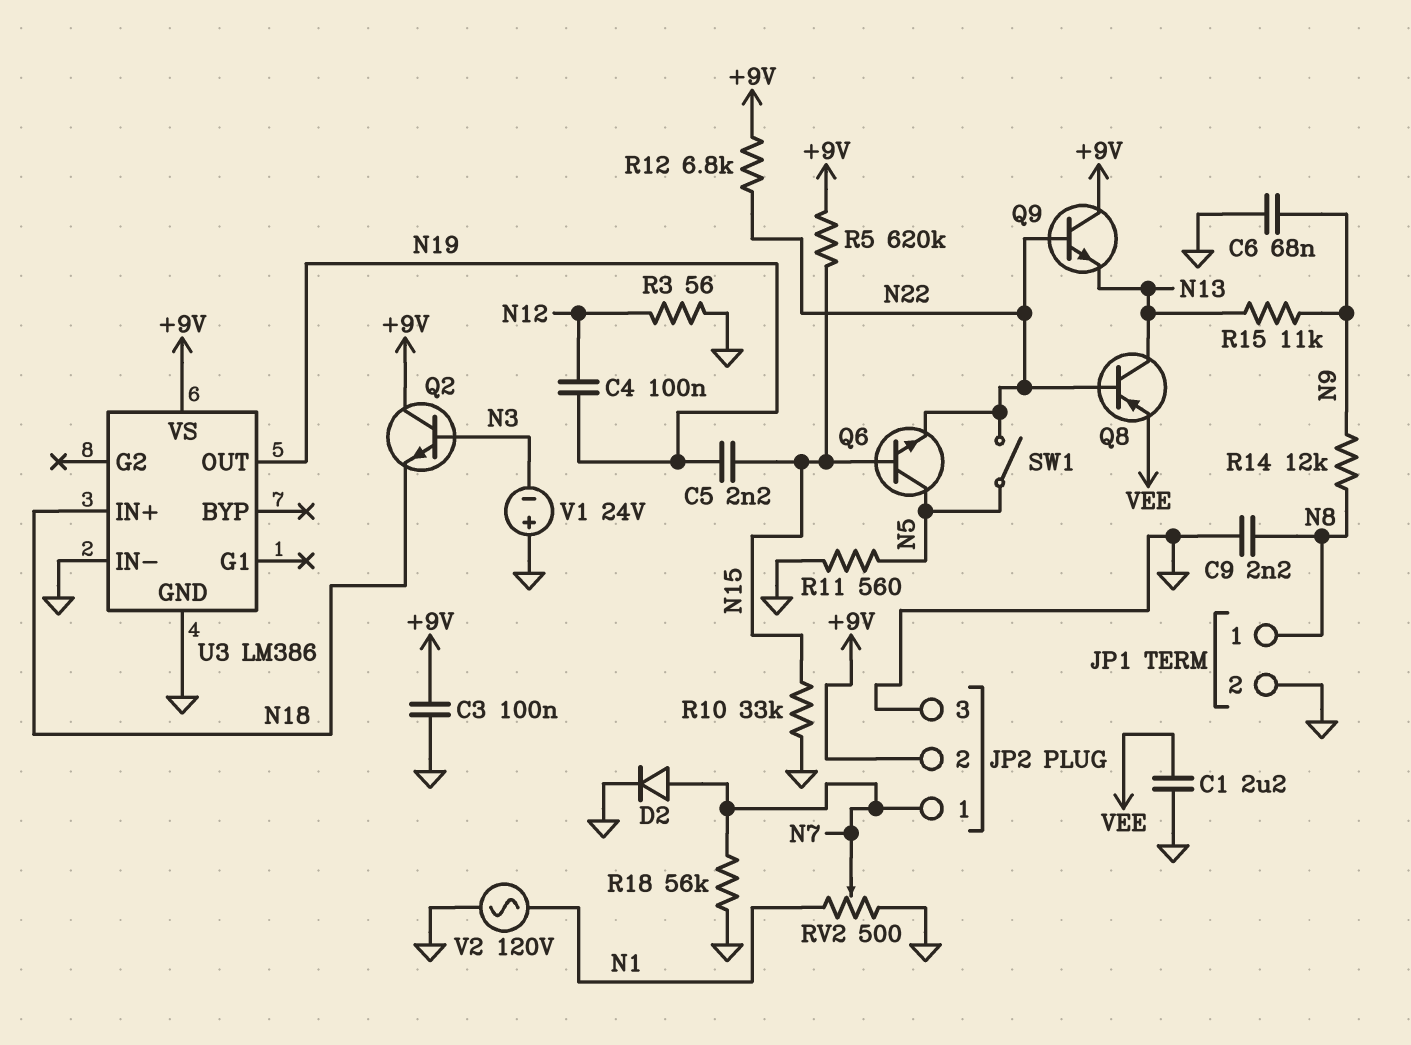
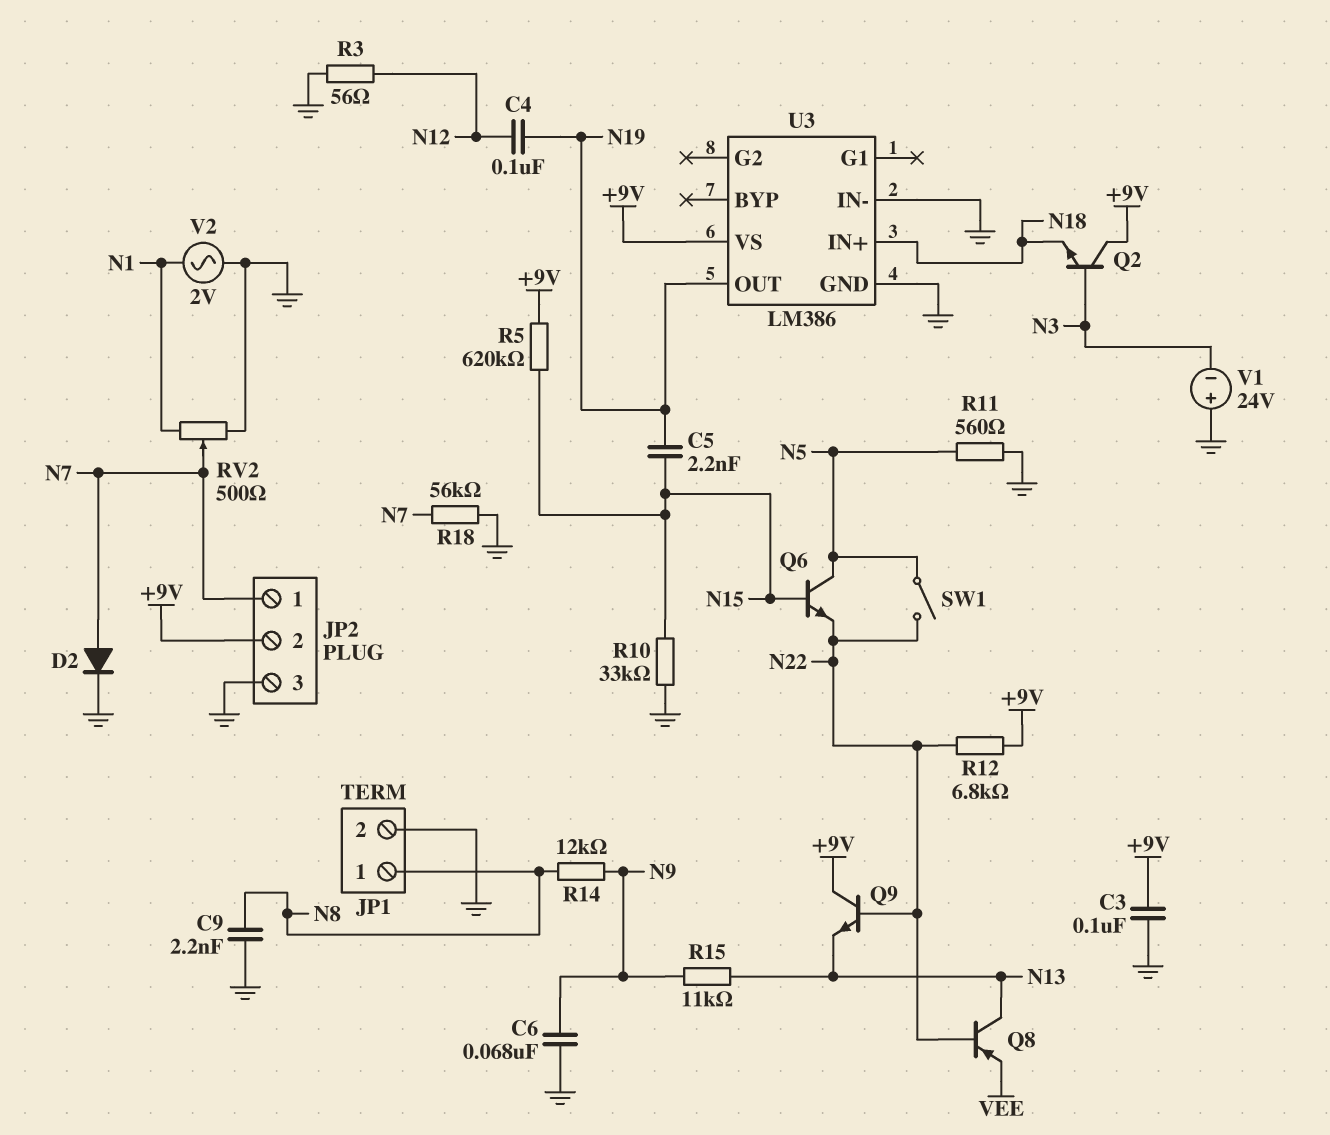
C1: 2.2uF (GND, VEE) -> none
V2: AC 120V (GND, N1) -> AC 2V (GND, N1)

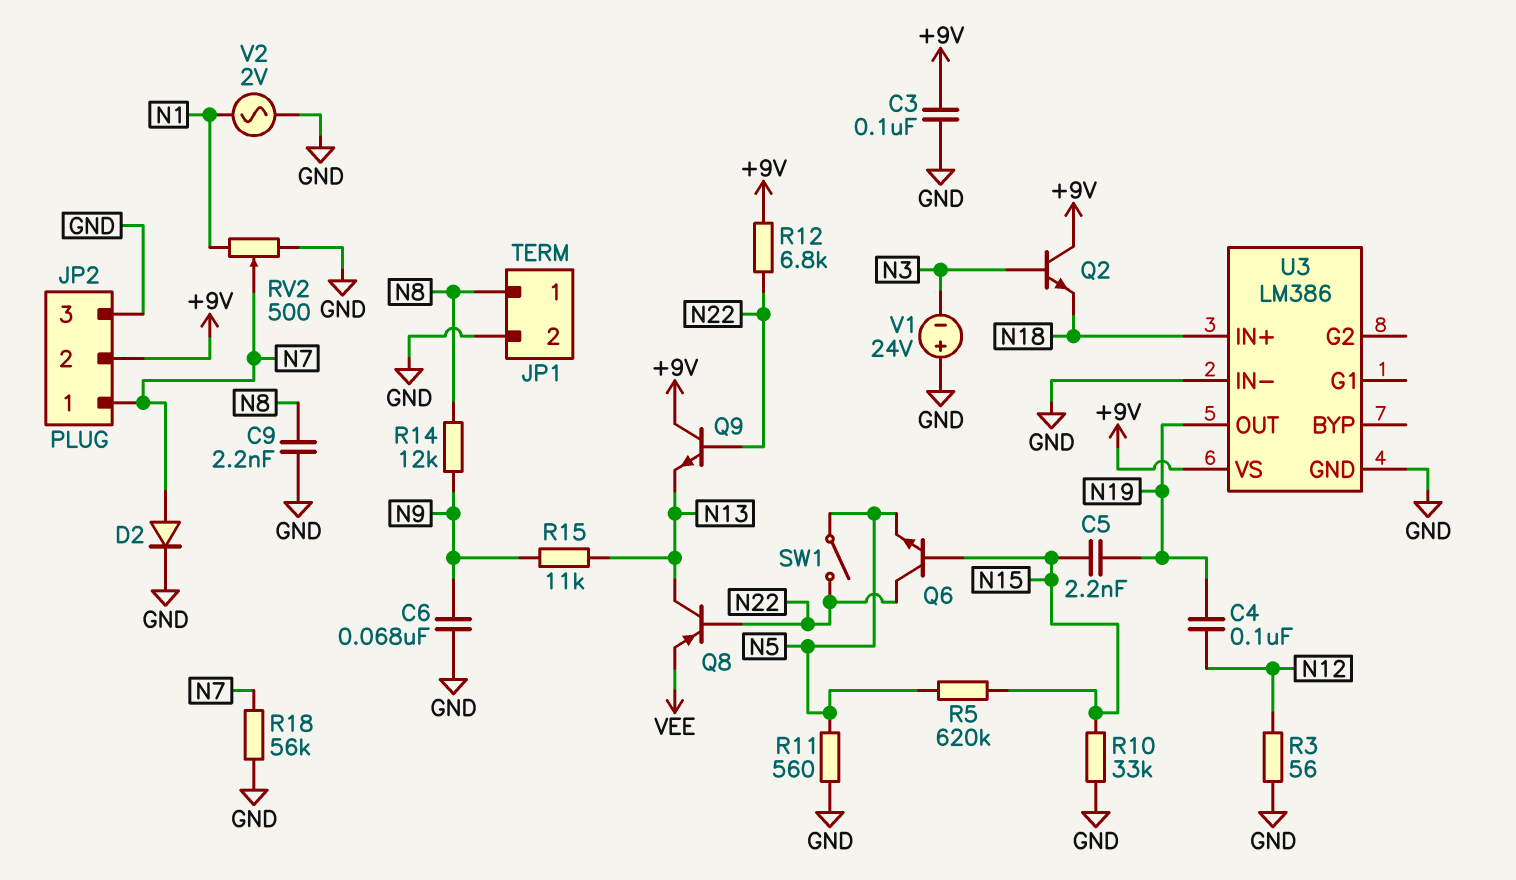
Q6: NPN (B N15, C N5, E N22) -> NPN (B N15, C N22, E N5)
R5: 620k (+9V, N15) -> 620k (N5, N15)

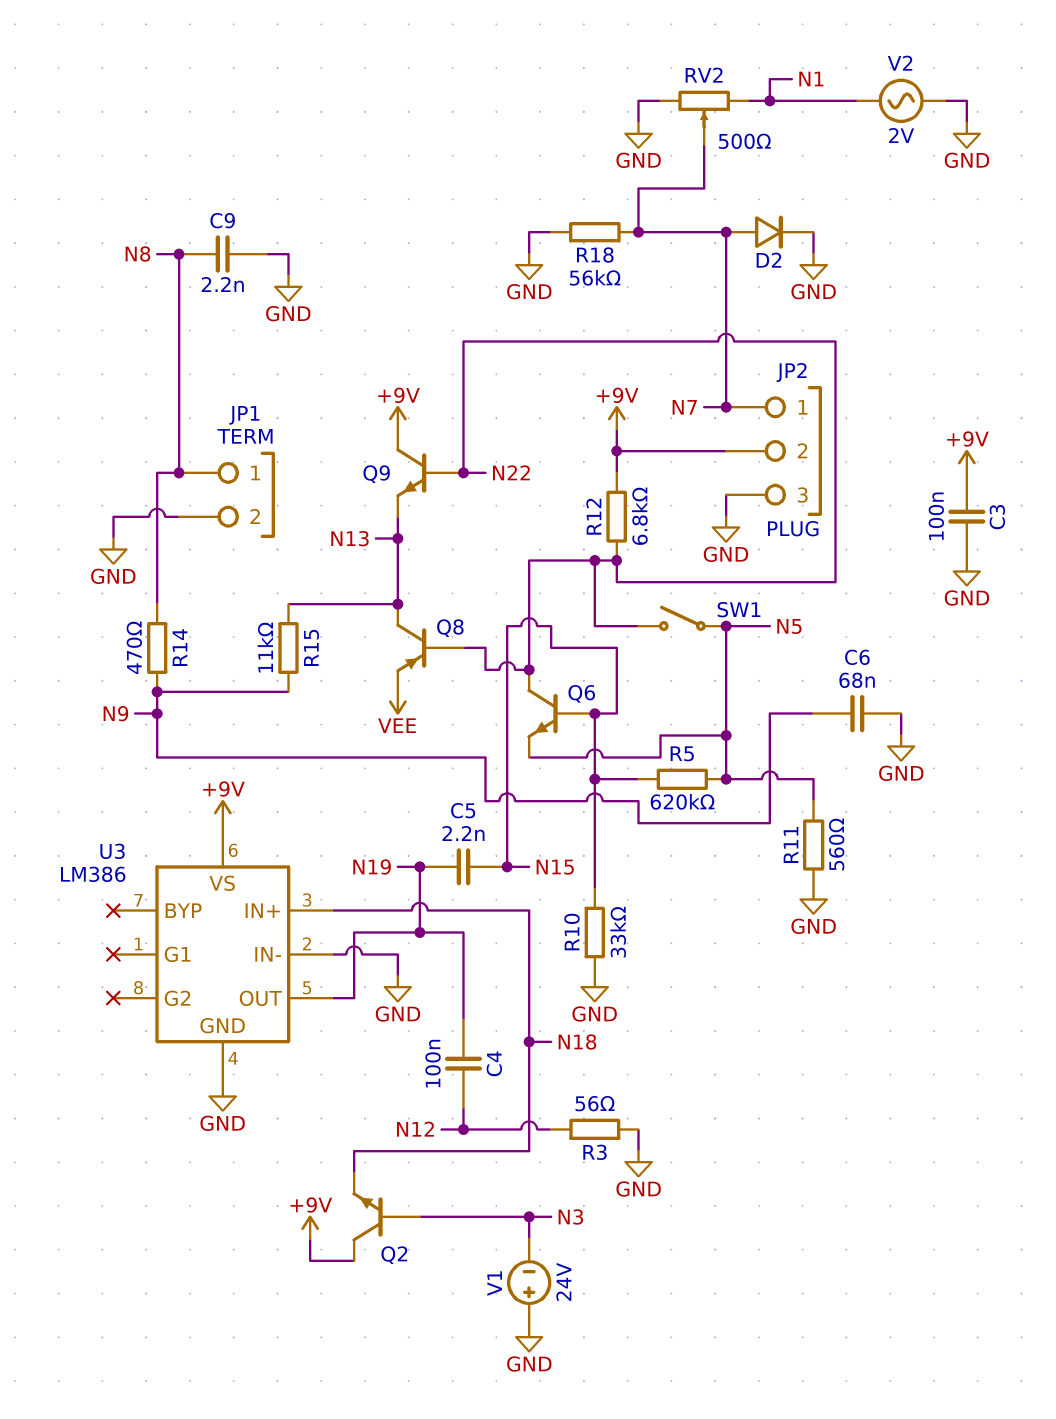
R14: 12k (N8, N9) -> 470 (N8, N9)

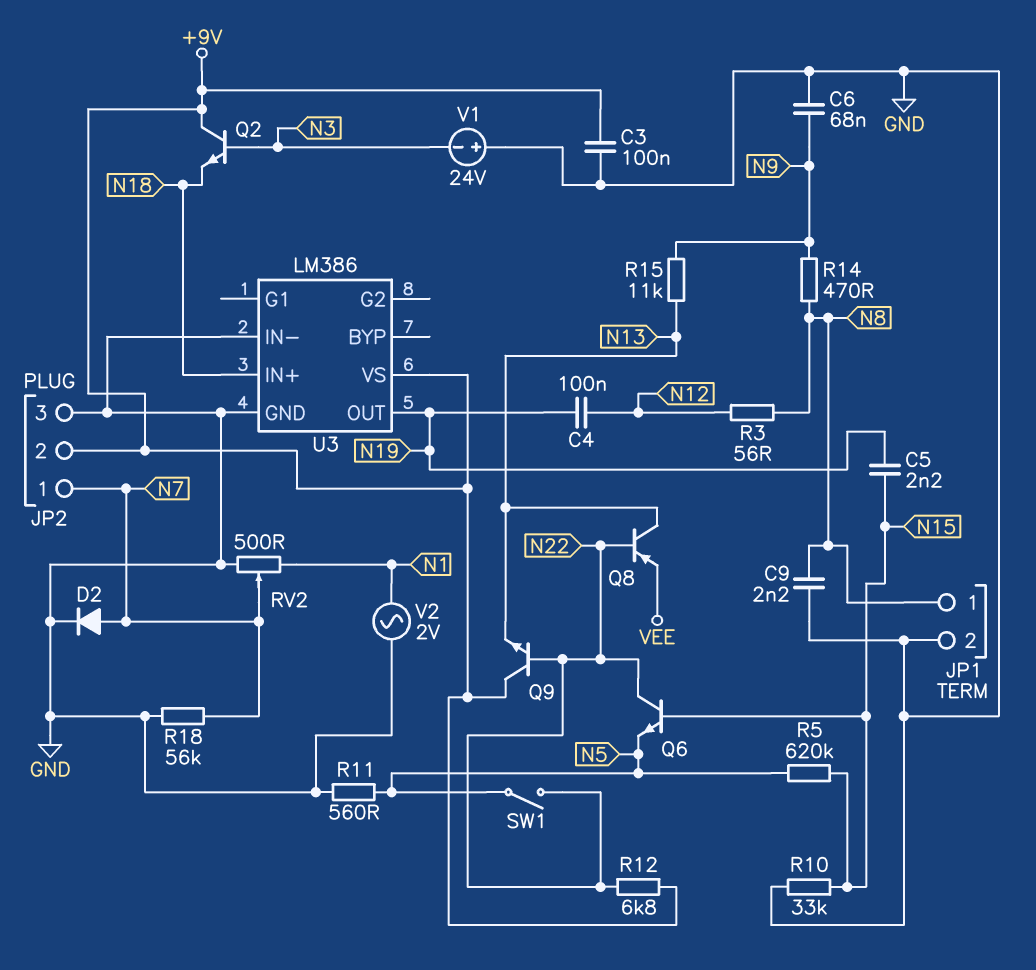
R3: 56 (GND, N12) -> 56 (N8, N12)

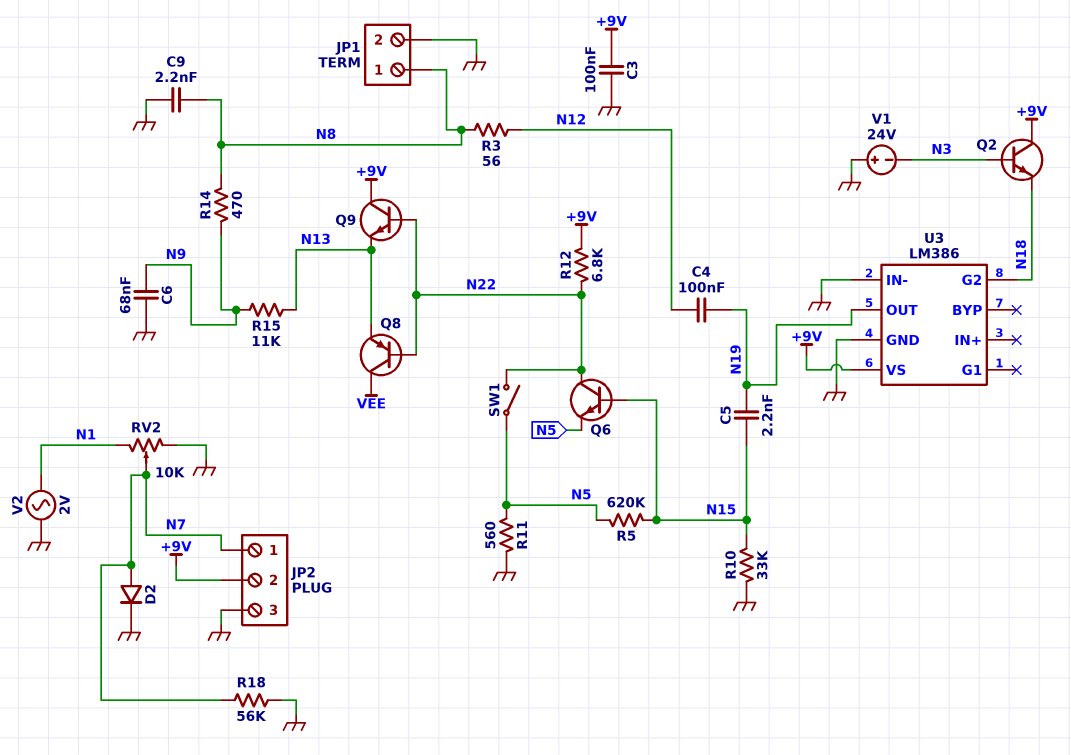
Q8: PNP (B N22, C N13, E VEE) -> PNP (B N22, C VEE, E N13)
RV2: 500 (GND, N1, wiper N7) -> 10k (GND, N1, wiper N7)
U3 pin G2: none -> N18
U3 pin IN+: N18 -> none

